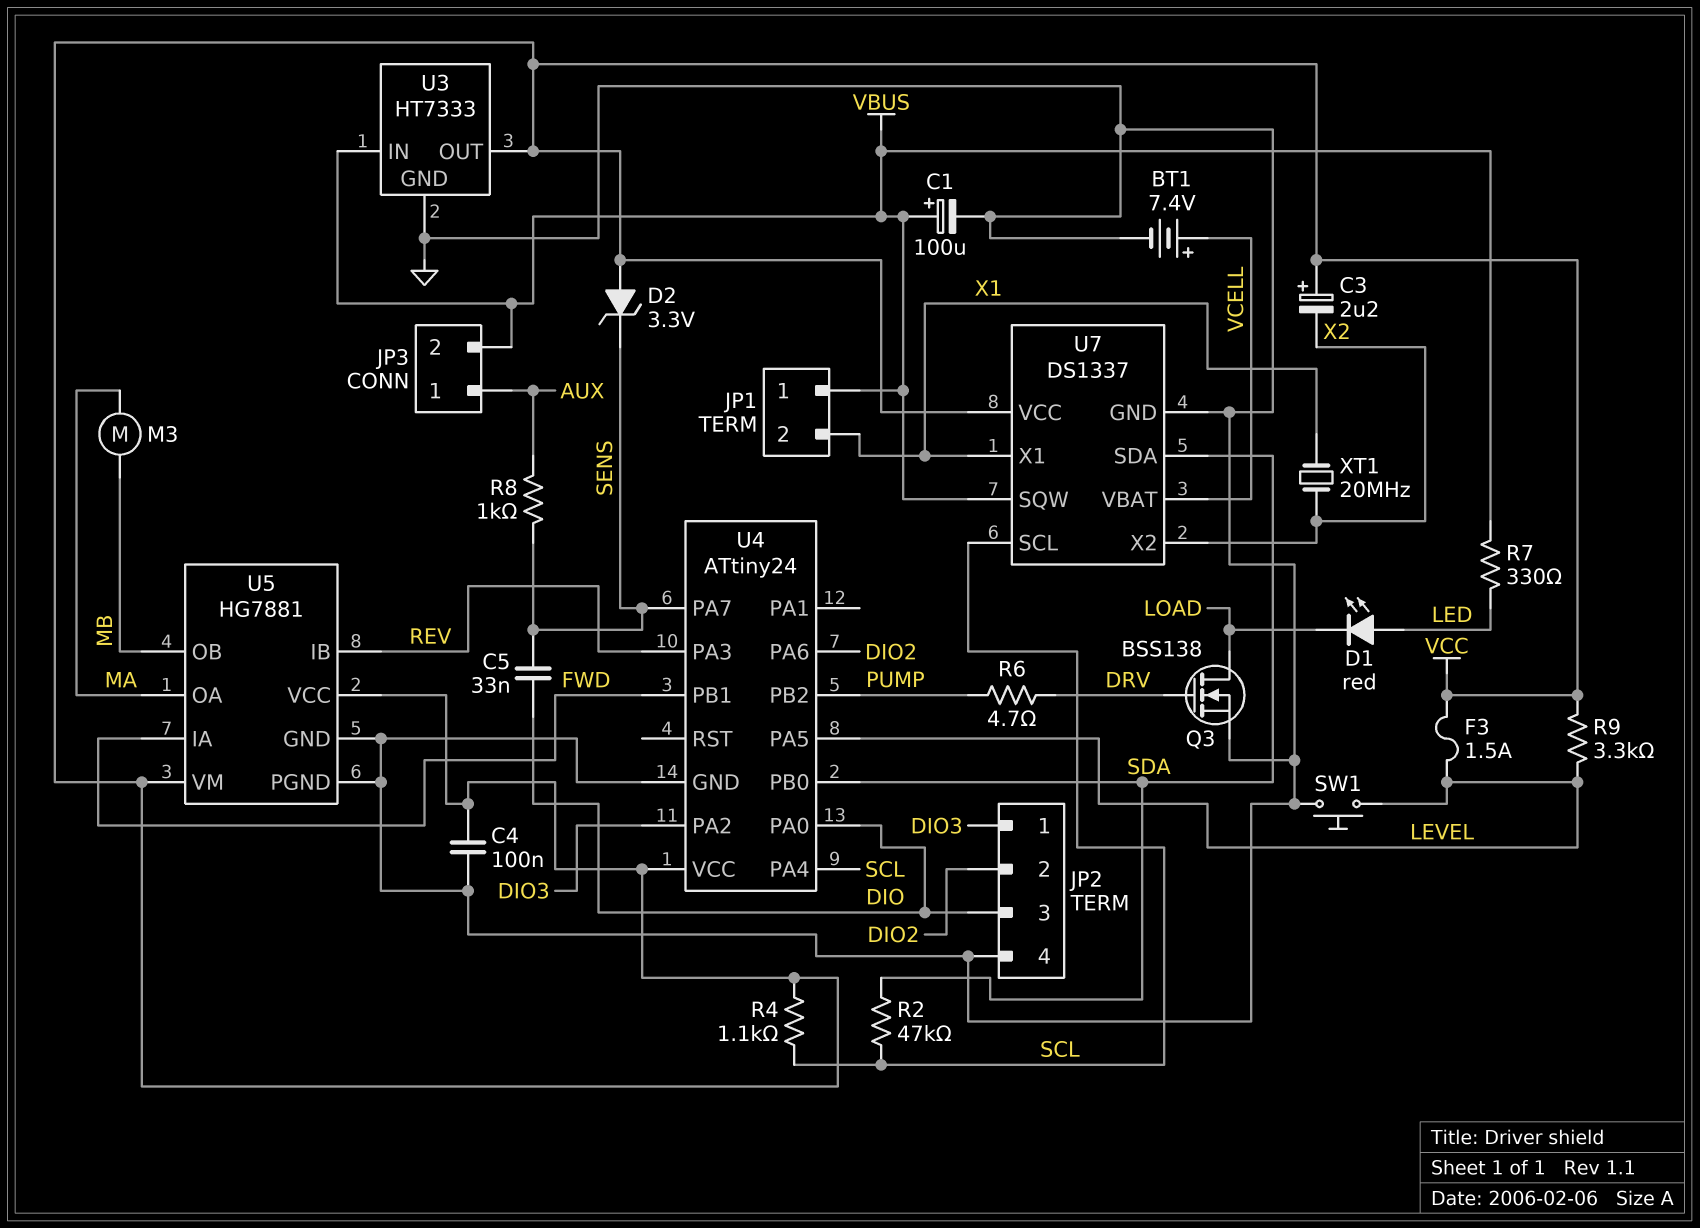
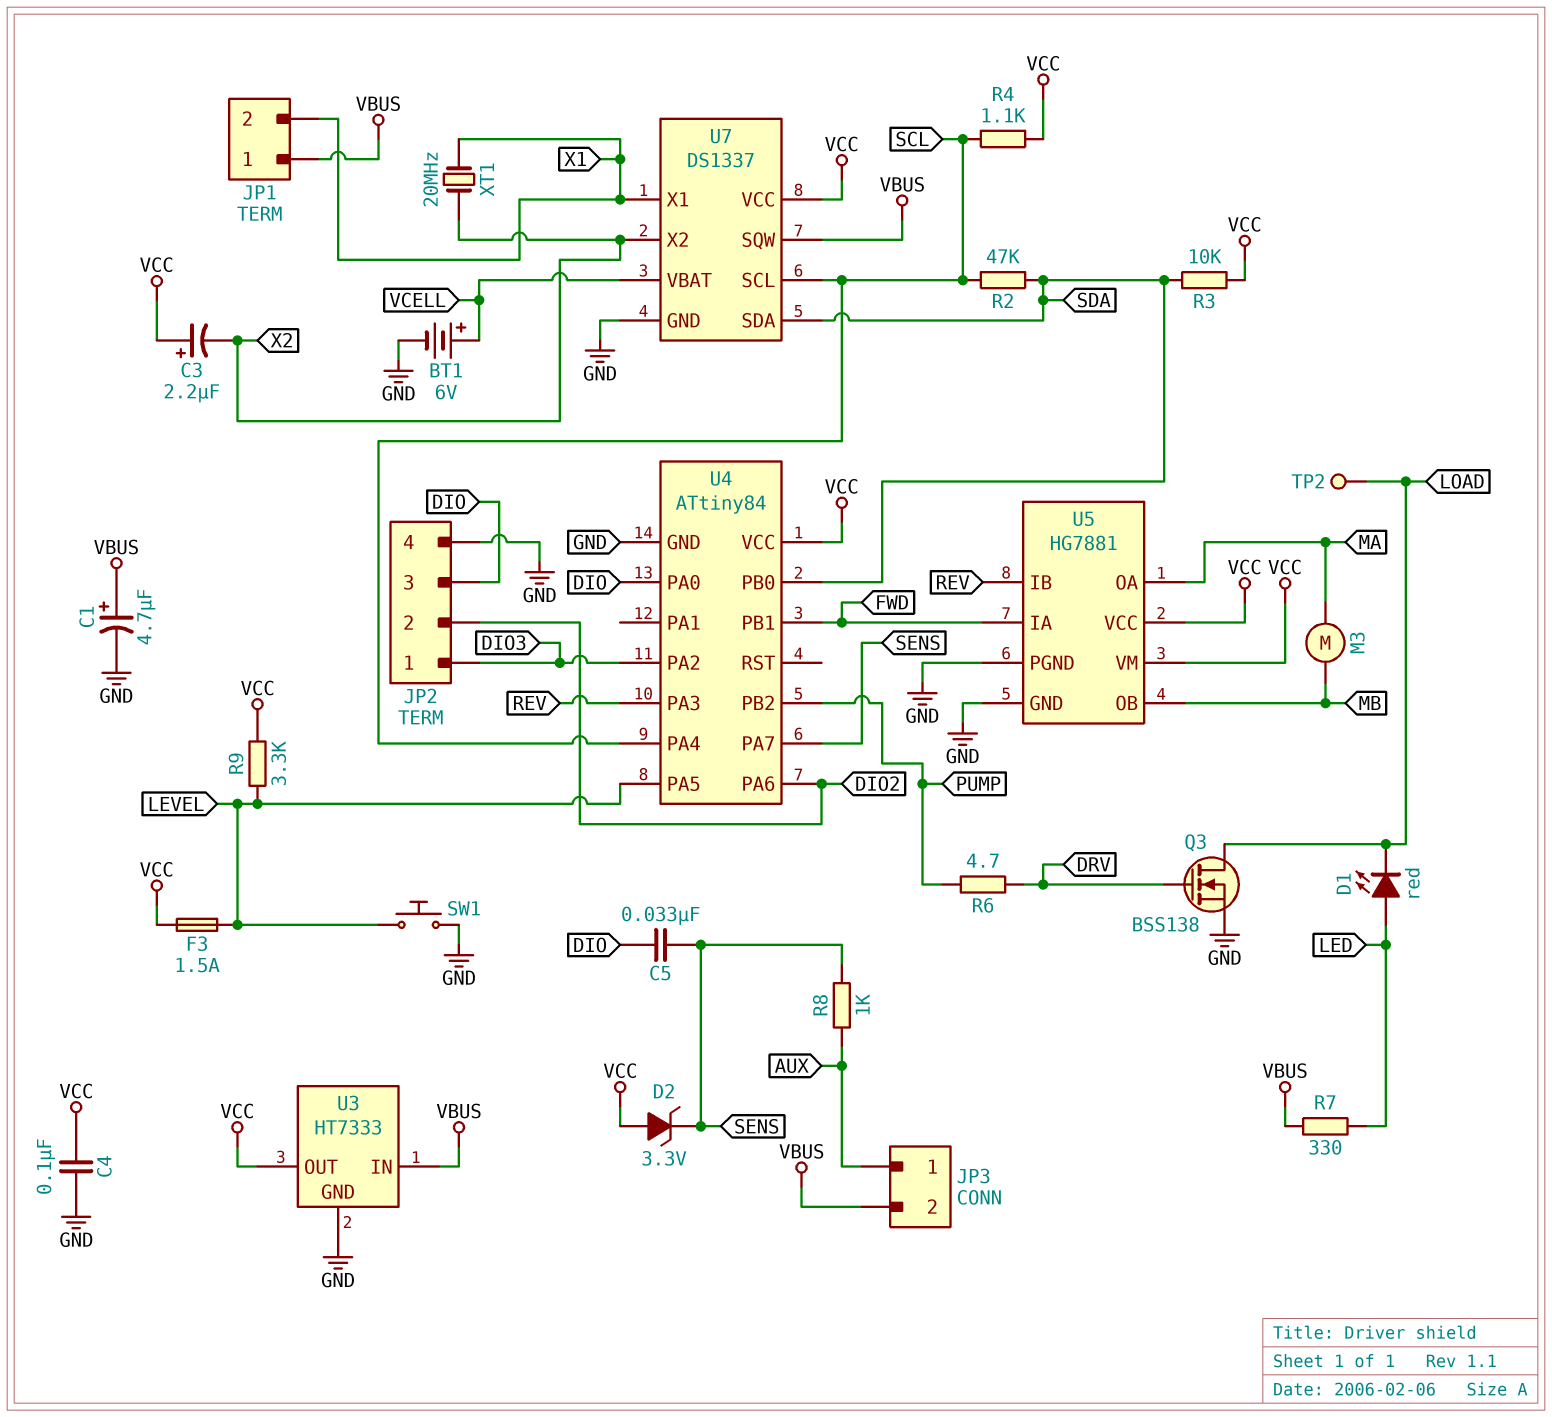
BT1: 7.4V (plus VCELL, minus GND) -> 6V (plus VCELL, minus GND)
C1: 100uF (plus VBUS, minus GND) -> 4.7uF (plus VBUS, minus GND)
R3: none -> 10k (SDA, VCC)
TP2: none -> test point (LOAD)
U4: ATtiny24 -> ATtiny84

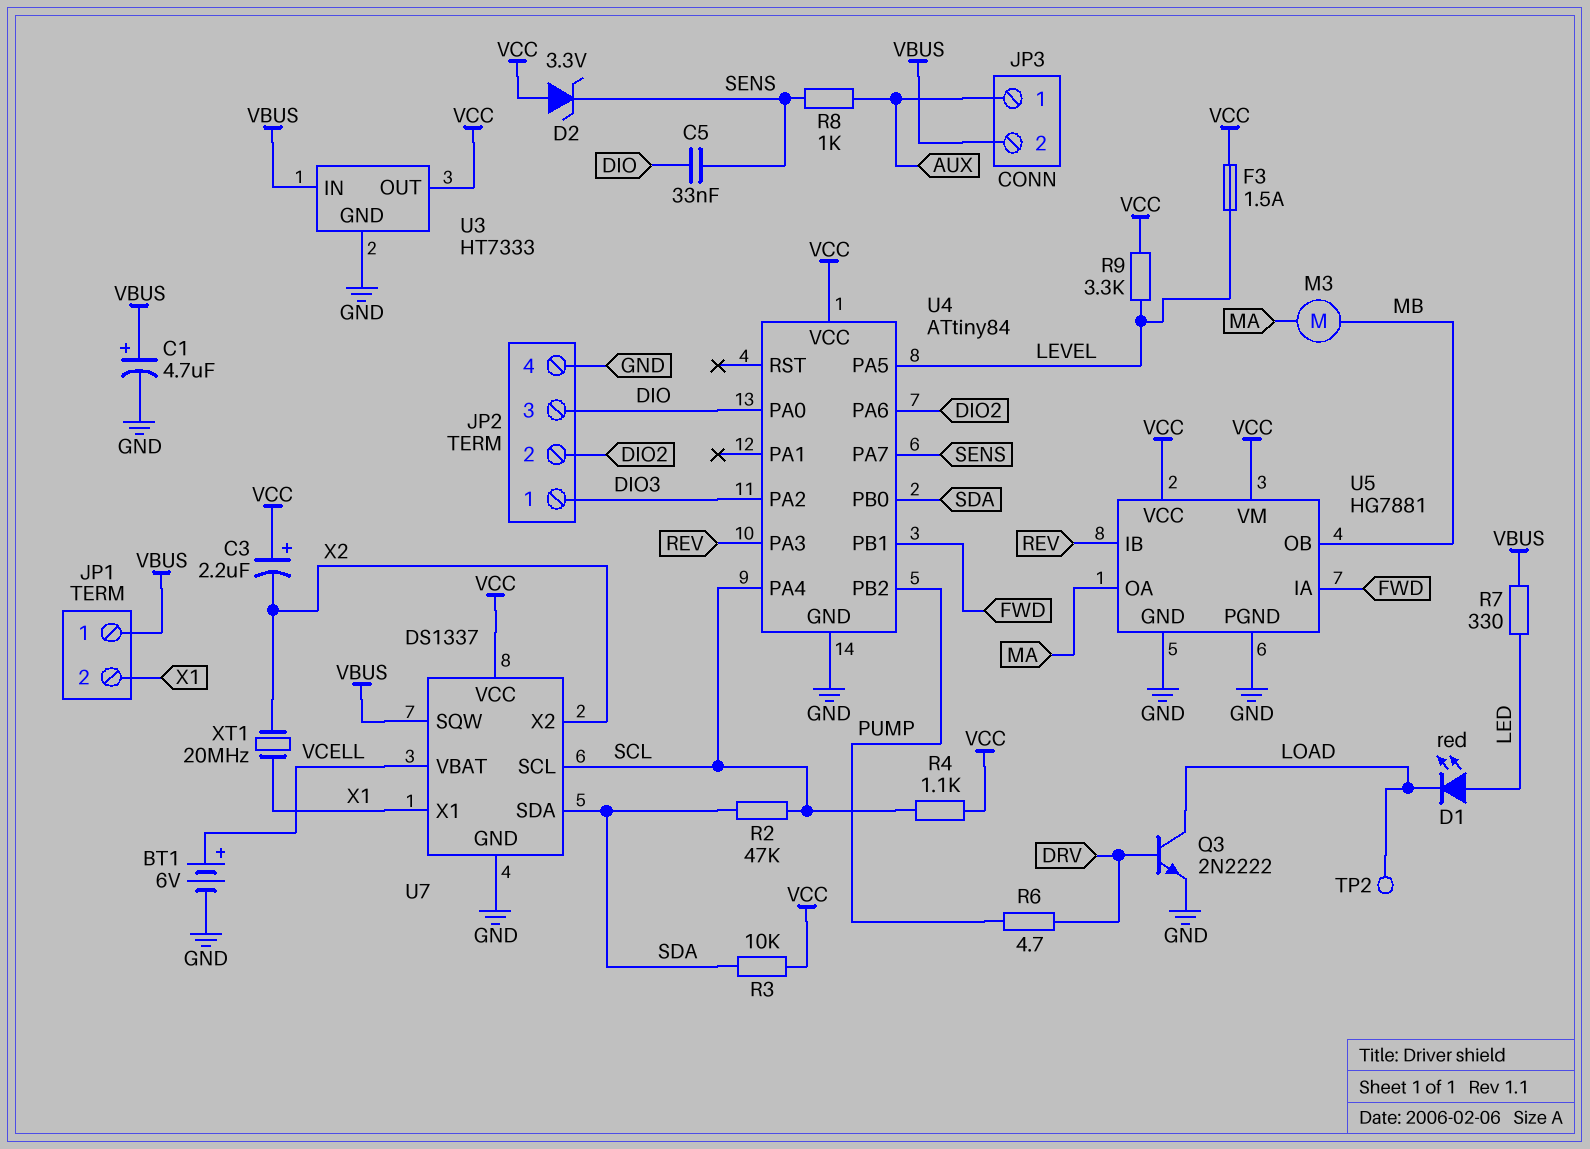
C4: 100nF (GND, VCC) -> none
Q3: NMOS BSS138 (G DRV, D LOAD, S GND) -> NPN 2N2222 (B DRV, C LOAD, E GND)
SW1: button (GND, LEVEL) -> none

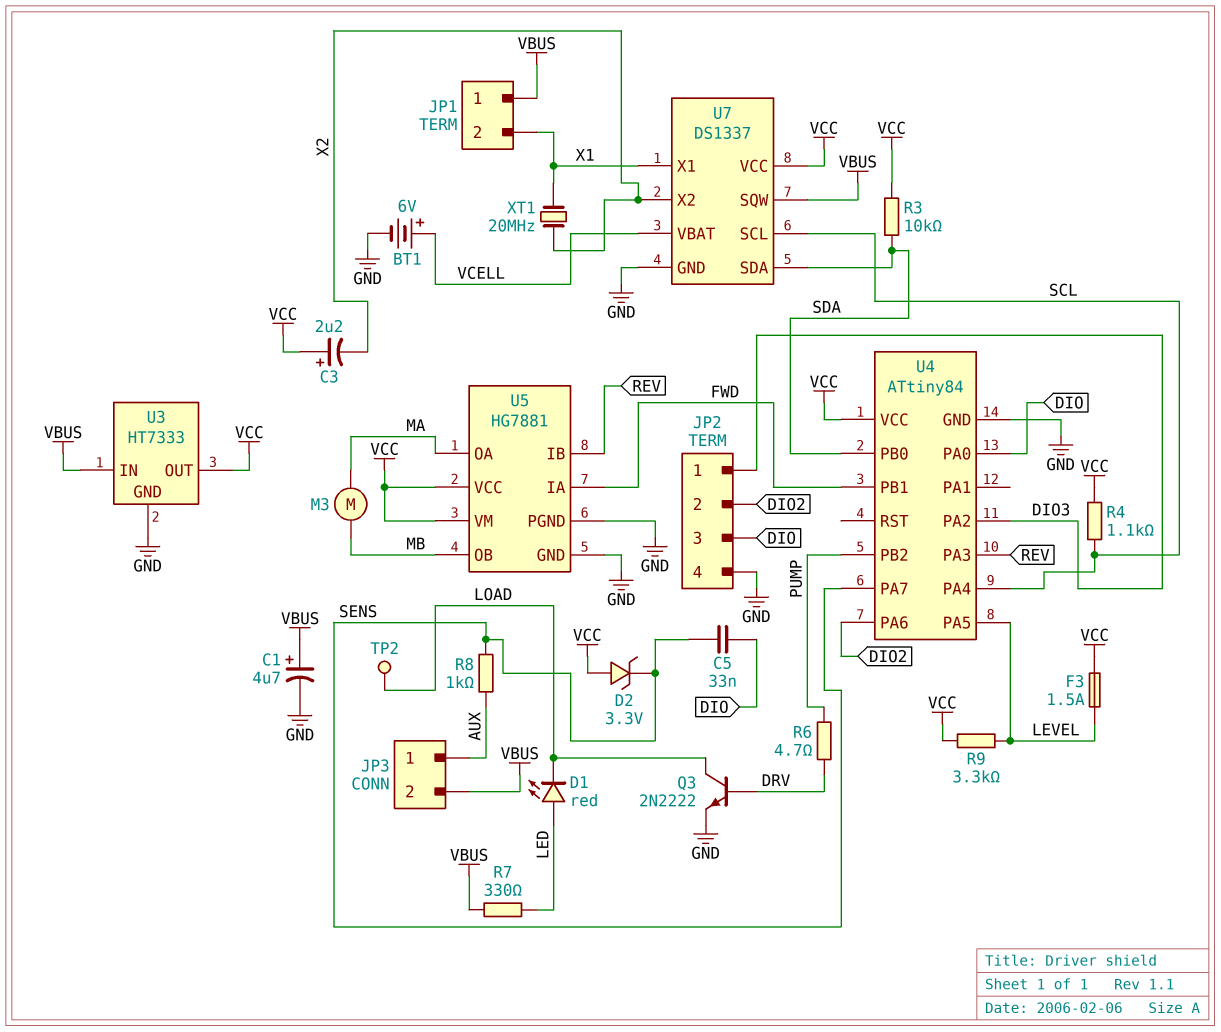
R2: 47k (SCL, SDA) -> none

